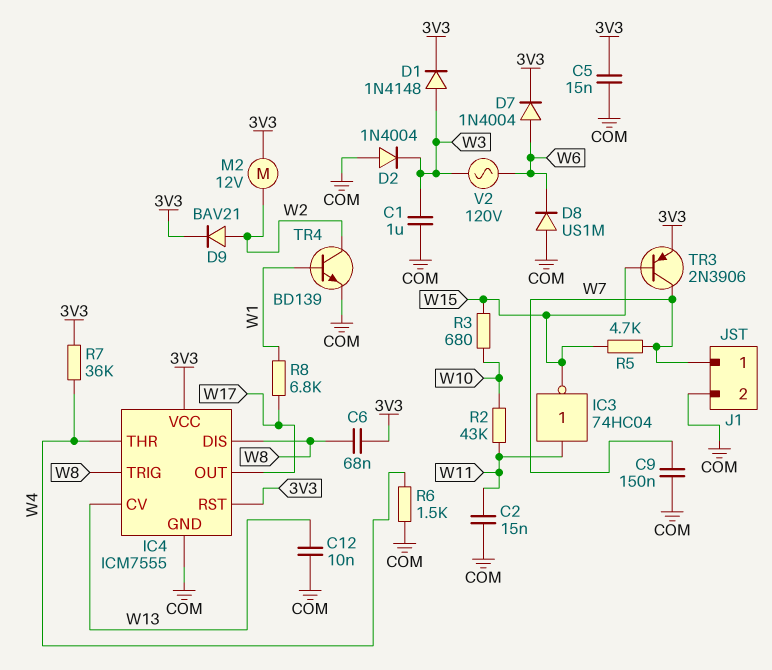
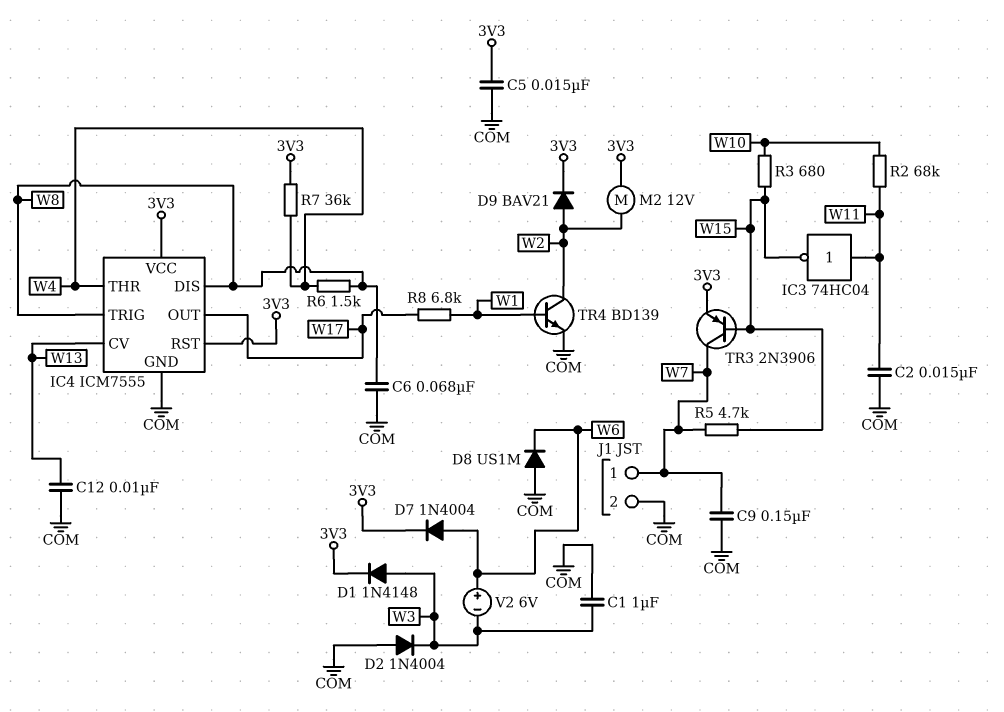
C6: 68nF (3V3, W8) -> 68nF (COM, W8)
R2: 43k (W10, W11) -> 68k (W10, W11)
R6: 1.5k (COM, W4) -> 1.5k (W4, W8)
V2: AC 120V (W3, W6) -> 6V (plus W6, minus W3)

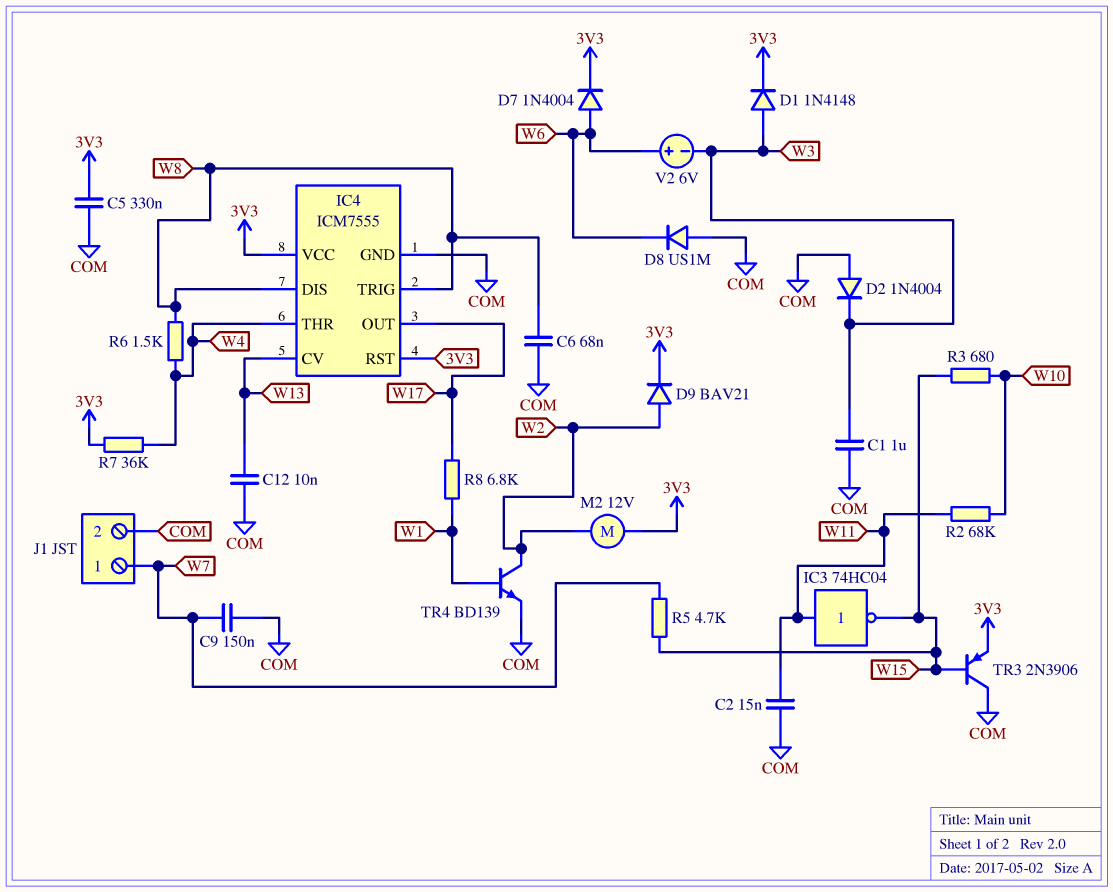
C5: 15nF (3V3, COM) -> 330nF (3V3, COM)
TR3: PNP 2N3906 (B W15, C W7, E 3V3) -> PNP 2N3906 (B W15, C COM, E 3V3)

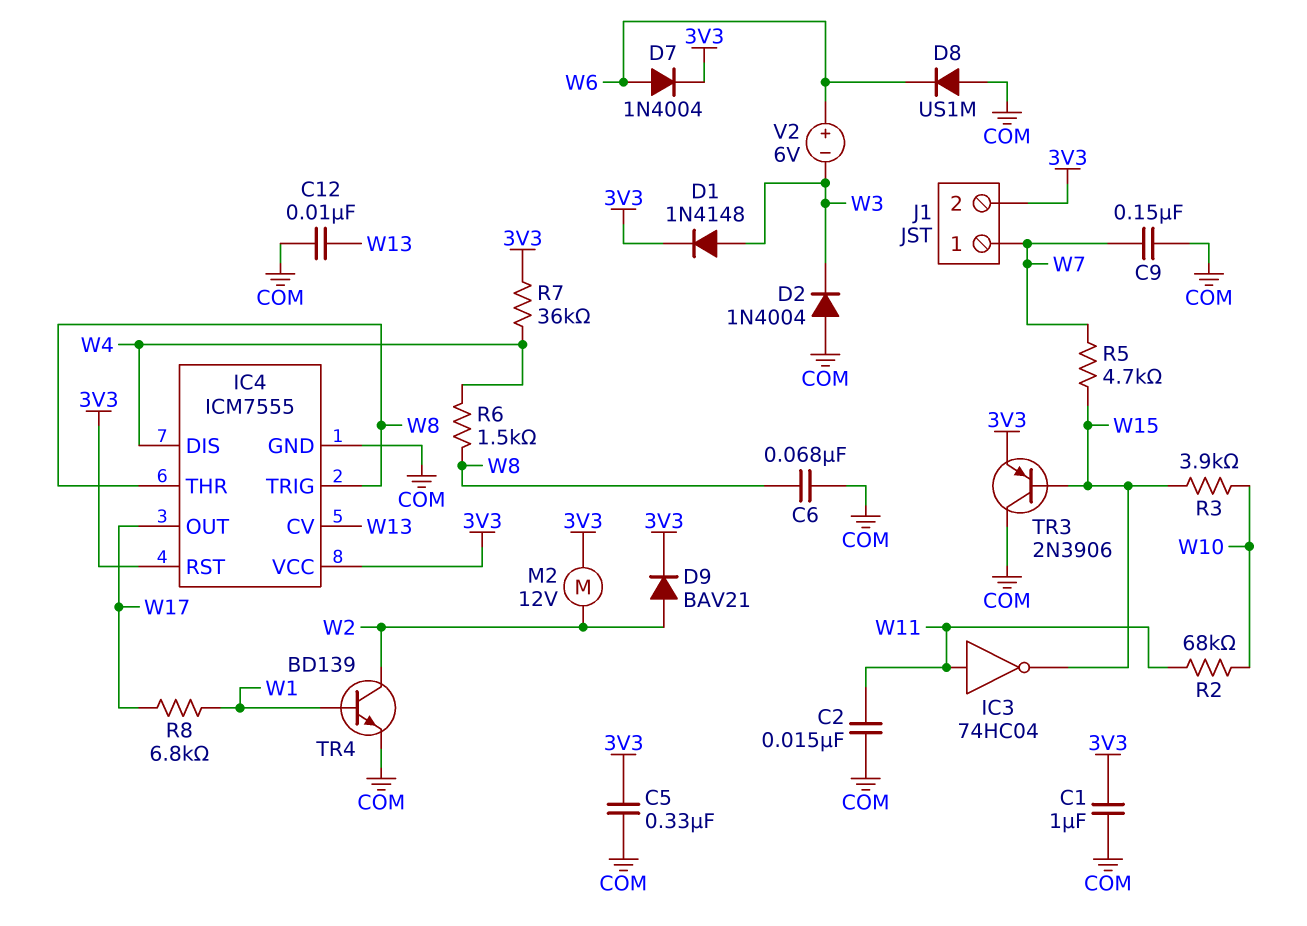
C1: 1uF (COM, W3) -> 1uF (3V3, COM)
IC4 pin DIS: W8 -> W4
IC4 pin THR: W4 -> W8
J1 pin 2: COM -> 3V3
R3: 680 (W10, W15) -> 3.9k (W10, W15)

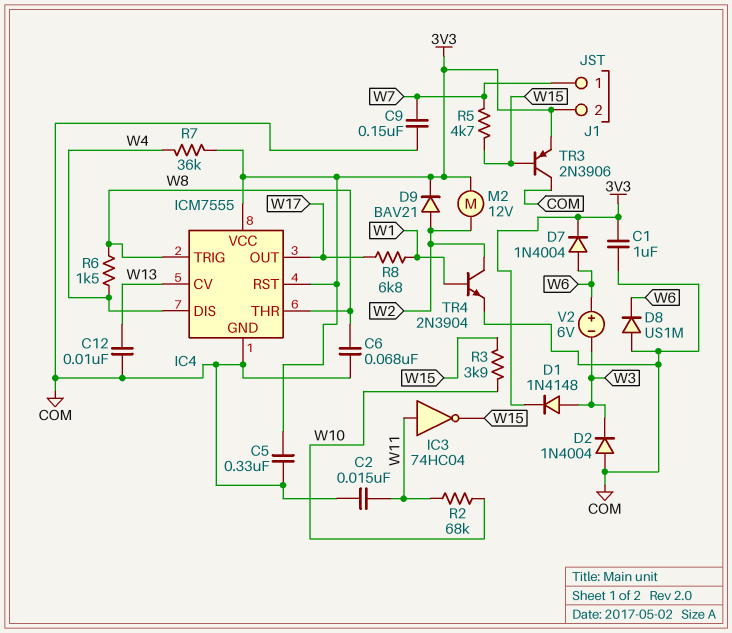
TR4: NPN BD139 (B W1, C W2, E COM) -> NPN 2N3904 (B W1, C W2, E COM)

